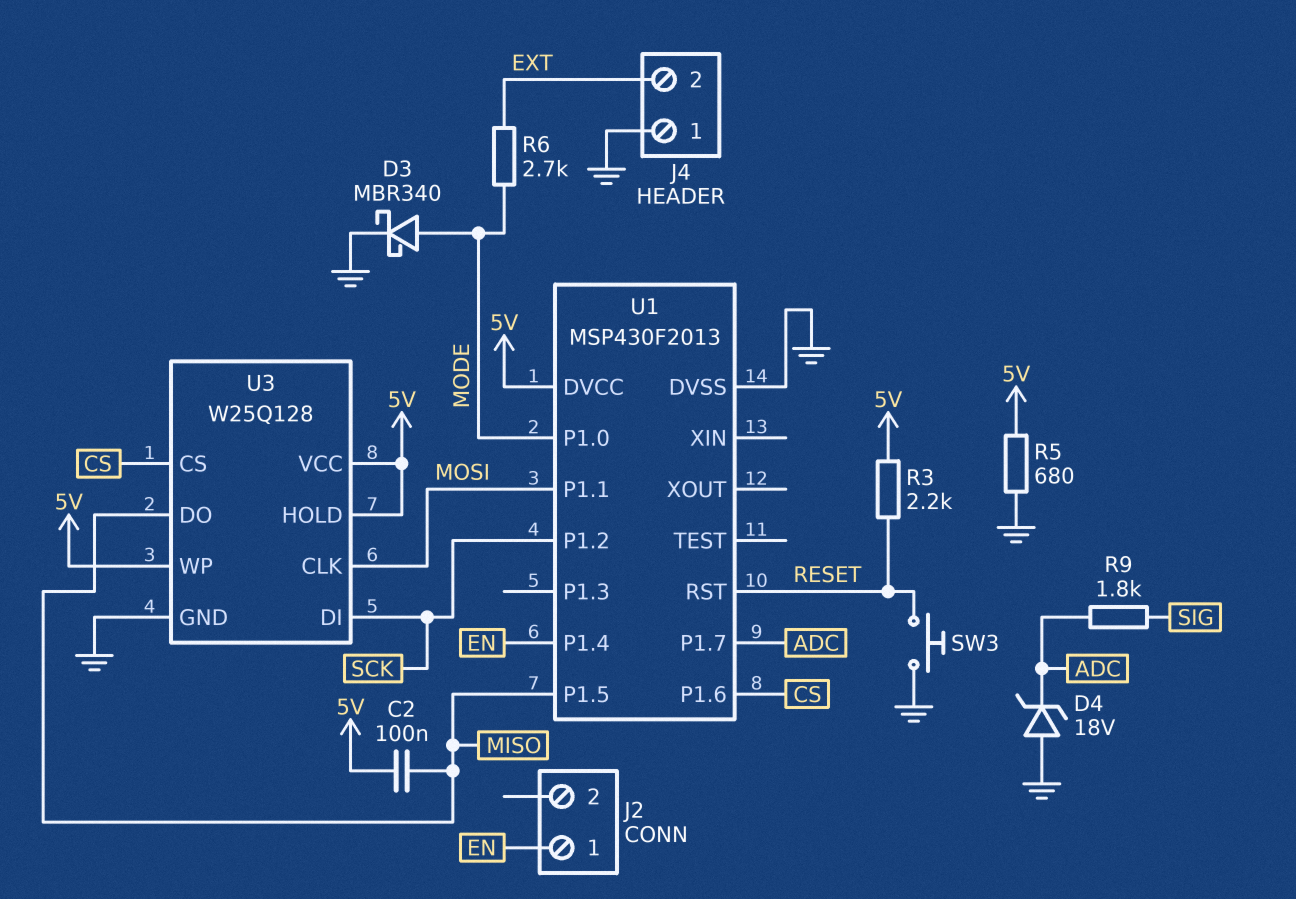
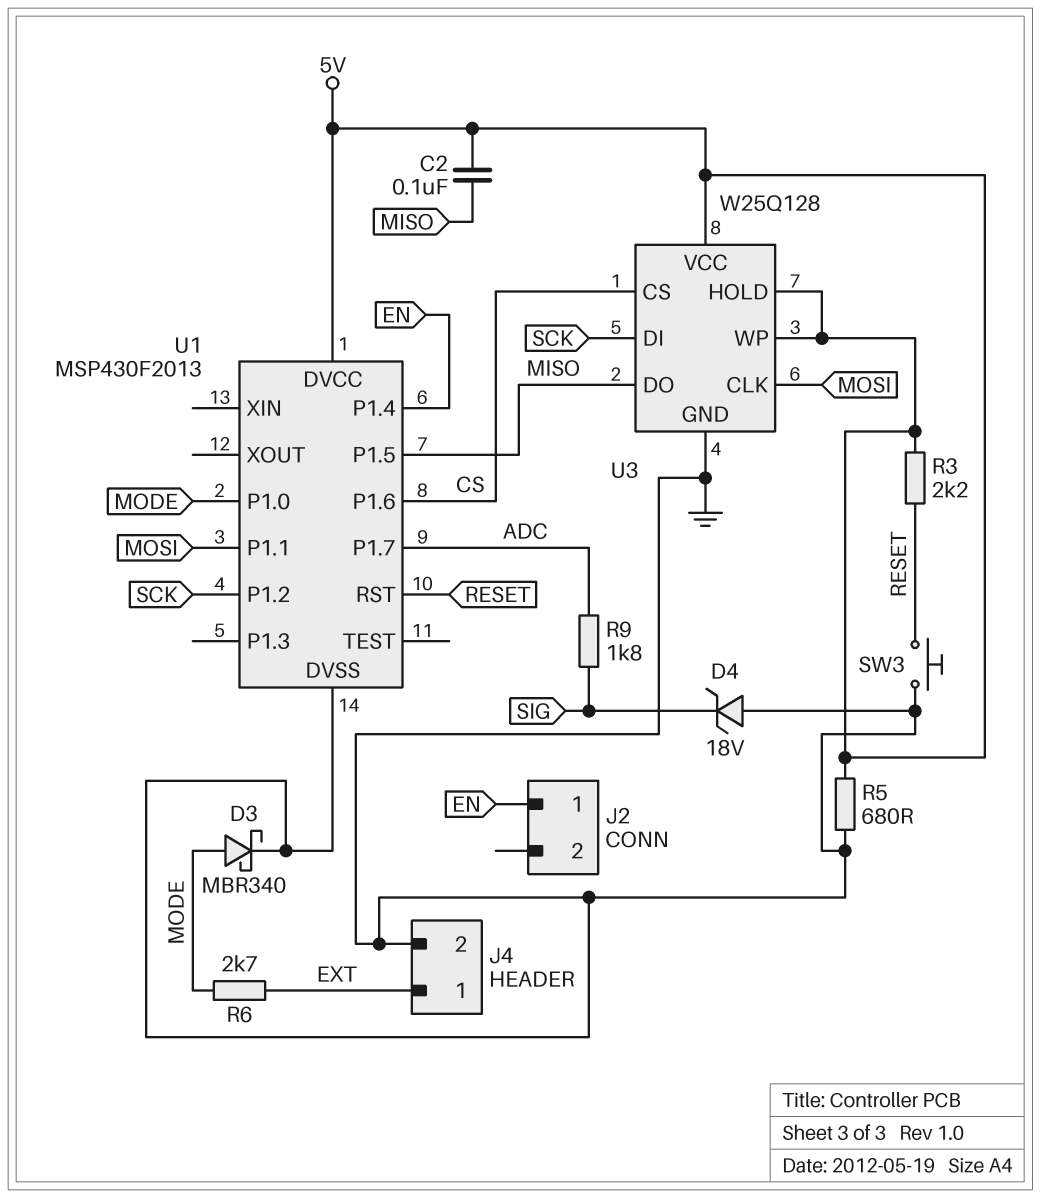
D4: zener 18V (A GND, K ADC) -> zener 18V (A GND, K SIG)
J4 pin 1: GND -> EXT
J4 pin 2: EXT -> GND

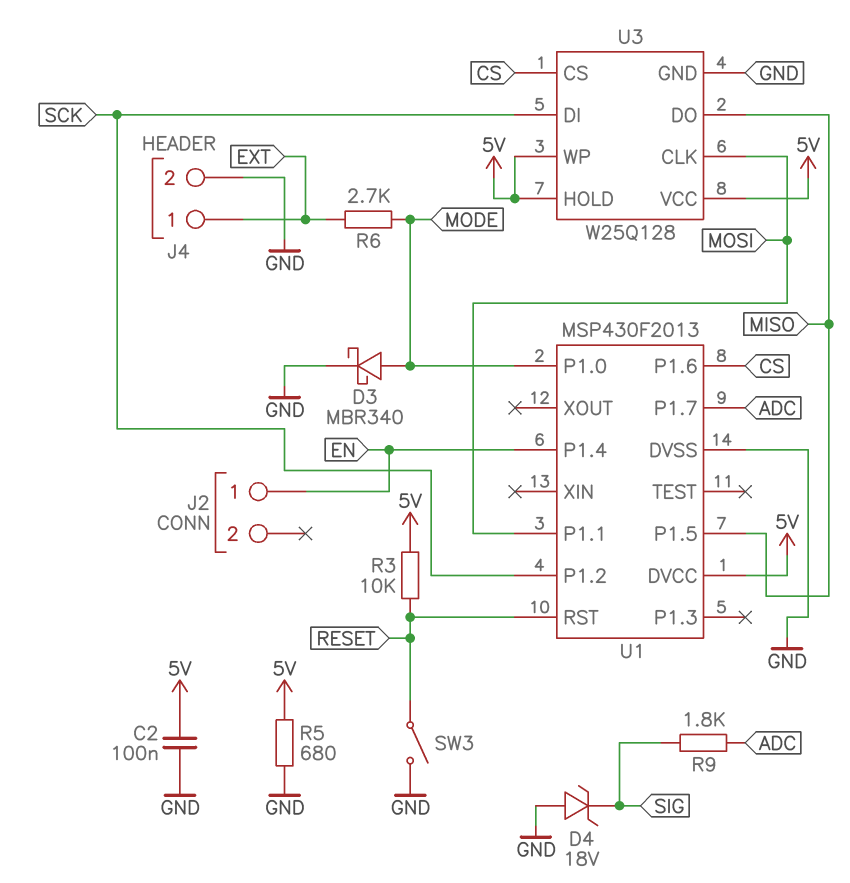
C2: 100nF (5V, MISO) -> 100nF (5V, GND)
R3: 2.2k (5V, RESET) -> 10k (5V, RESET)
SW3: button (GND, RESET) -> switch (GND, RESET)

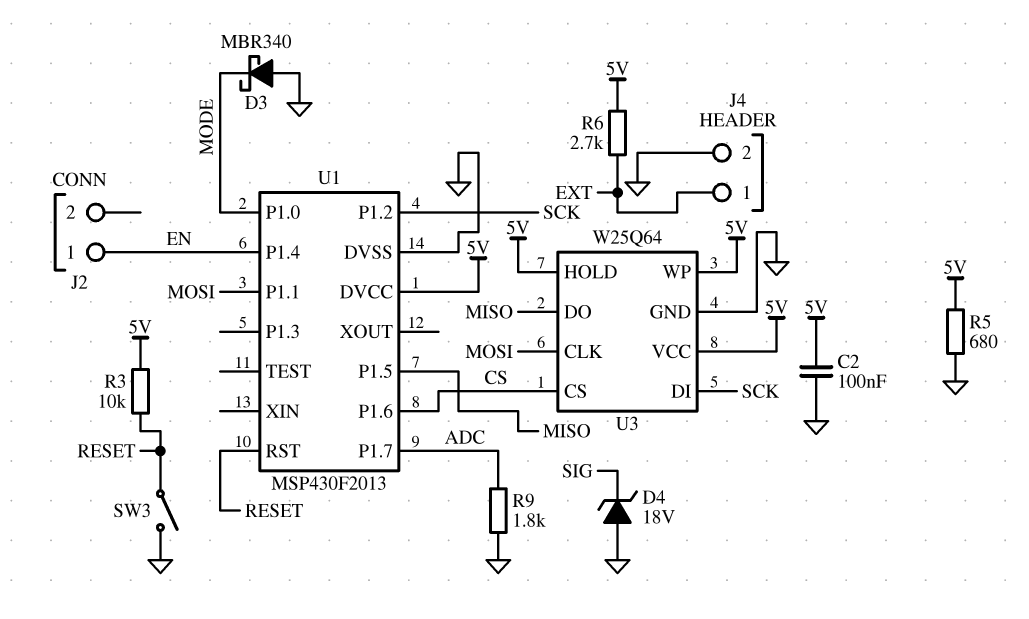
D3: schottky MBR340 (A MODE, K GND) -> schottky MBR340 (A GND, K MODE)
R6: 2.7k (EXT, MODE) -> 2.7k (5V, EXT)
R9: 1.8k (ADC, SIG) -> 1.8k (ADC, GND)
U3: W25Q128 -> W25Q64

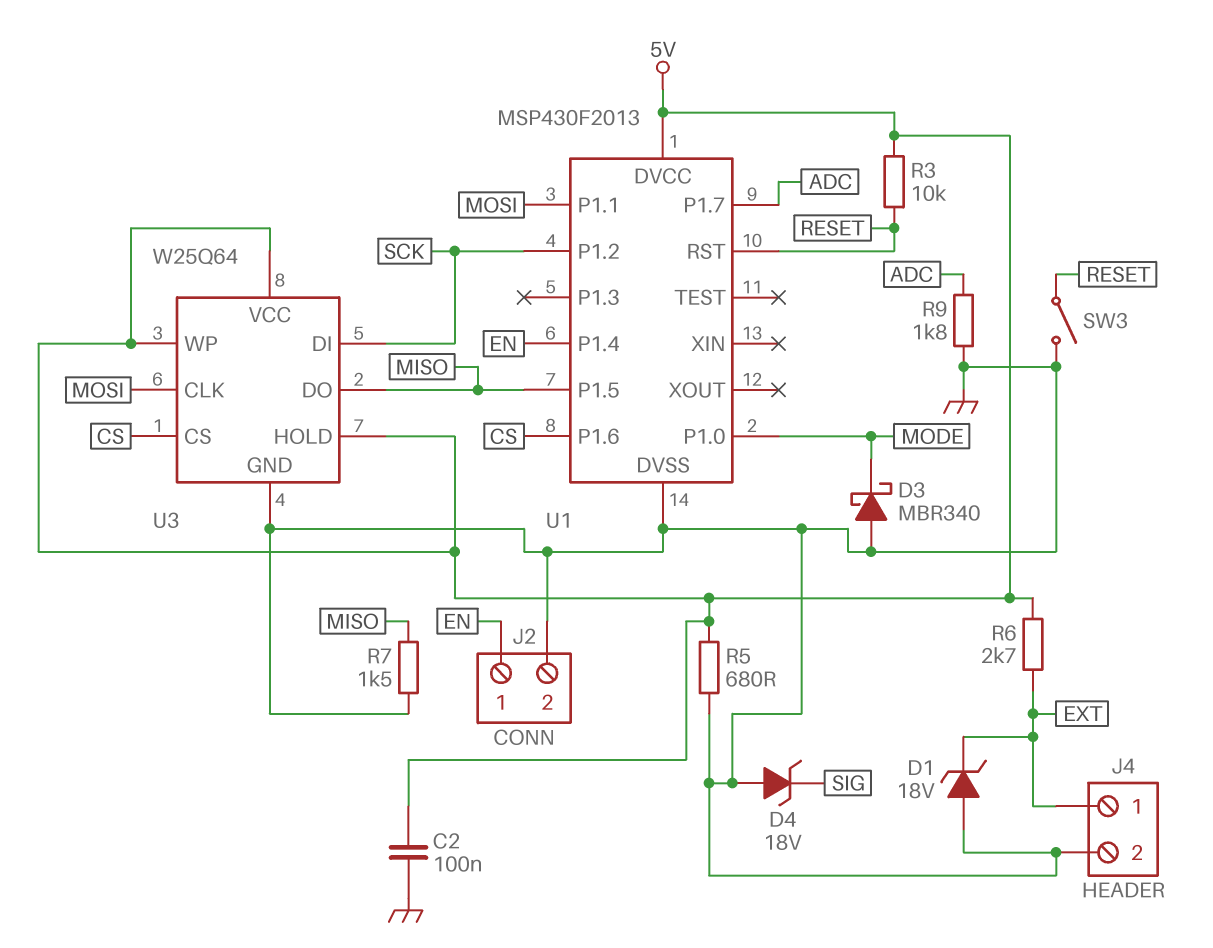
D1: none -> zener 18V (A GND, K EXT)
J2 pin 2: none -> GND
R7: none -> 1.5k (GND, MISO)

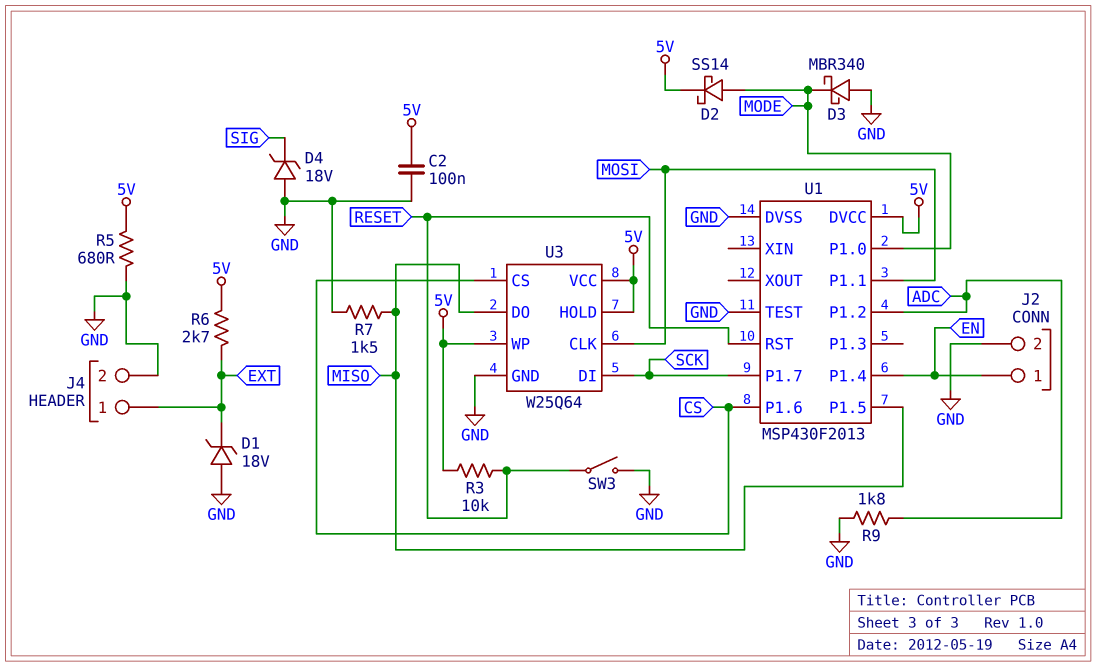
D2: none -> schottky SS14 (A MODE, K 5V)
U1 pin P1.2: SCK -> ADC
U1 pin P1.7: ADC -> SCK
U1 pin TEST: none -> GND

